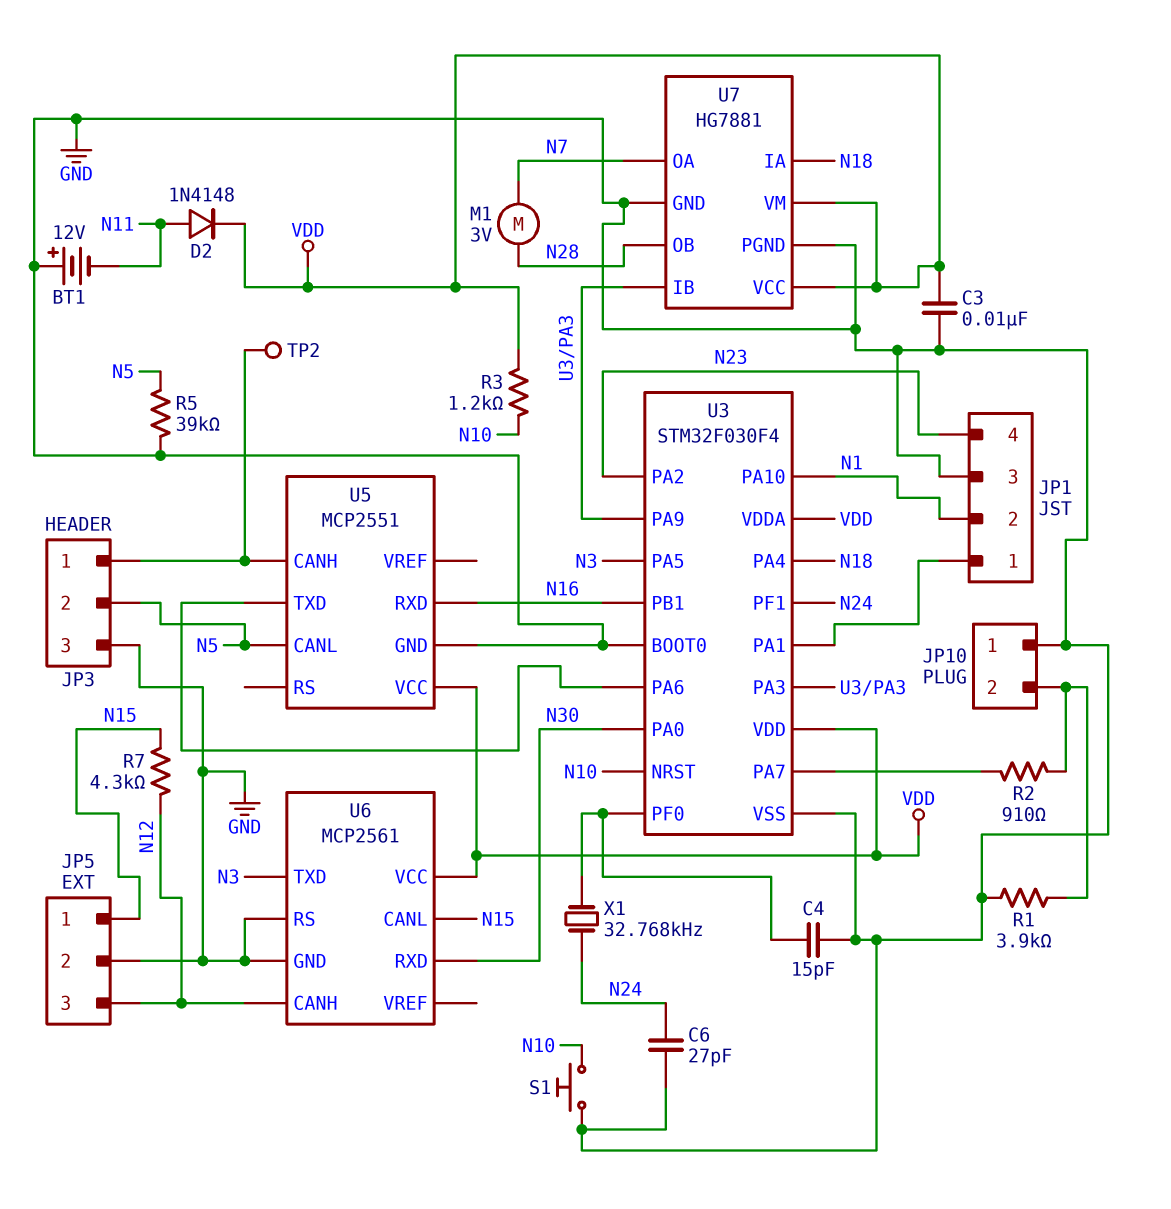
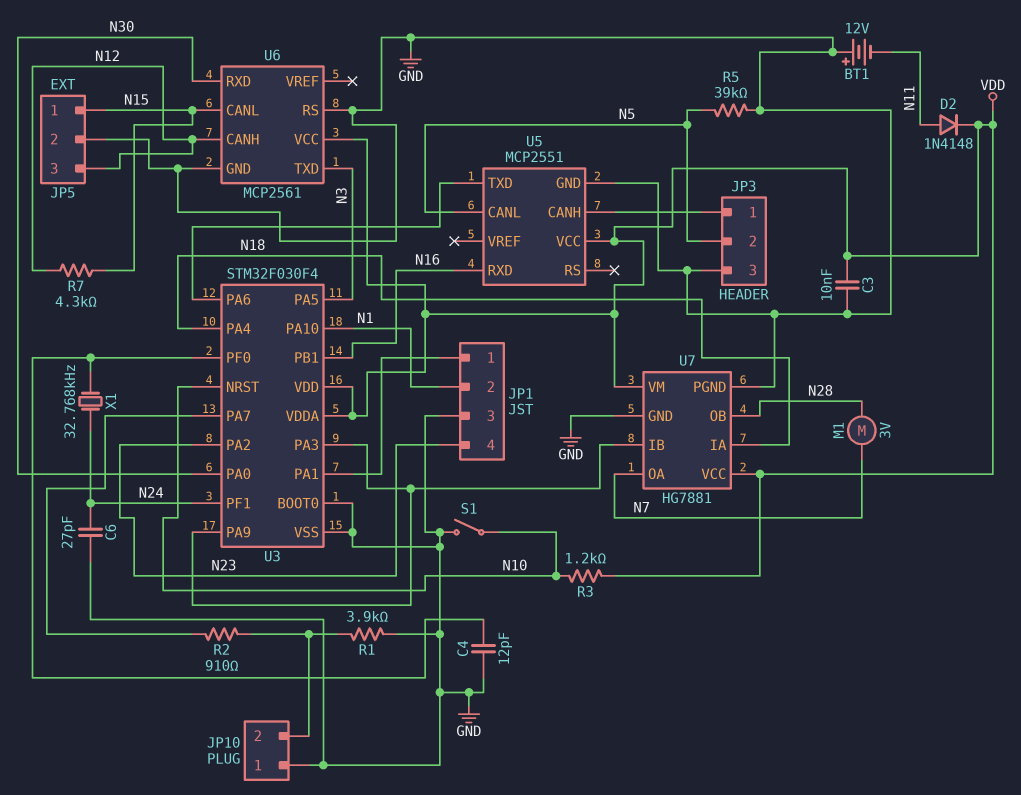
C4: 15pF (GND, U3/PF0) -> 12pF (GND, U3/PF0)
S1: button (GND, N10) -> switch (GND, N10)
TP2: test point (JP3/1) -> none

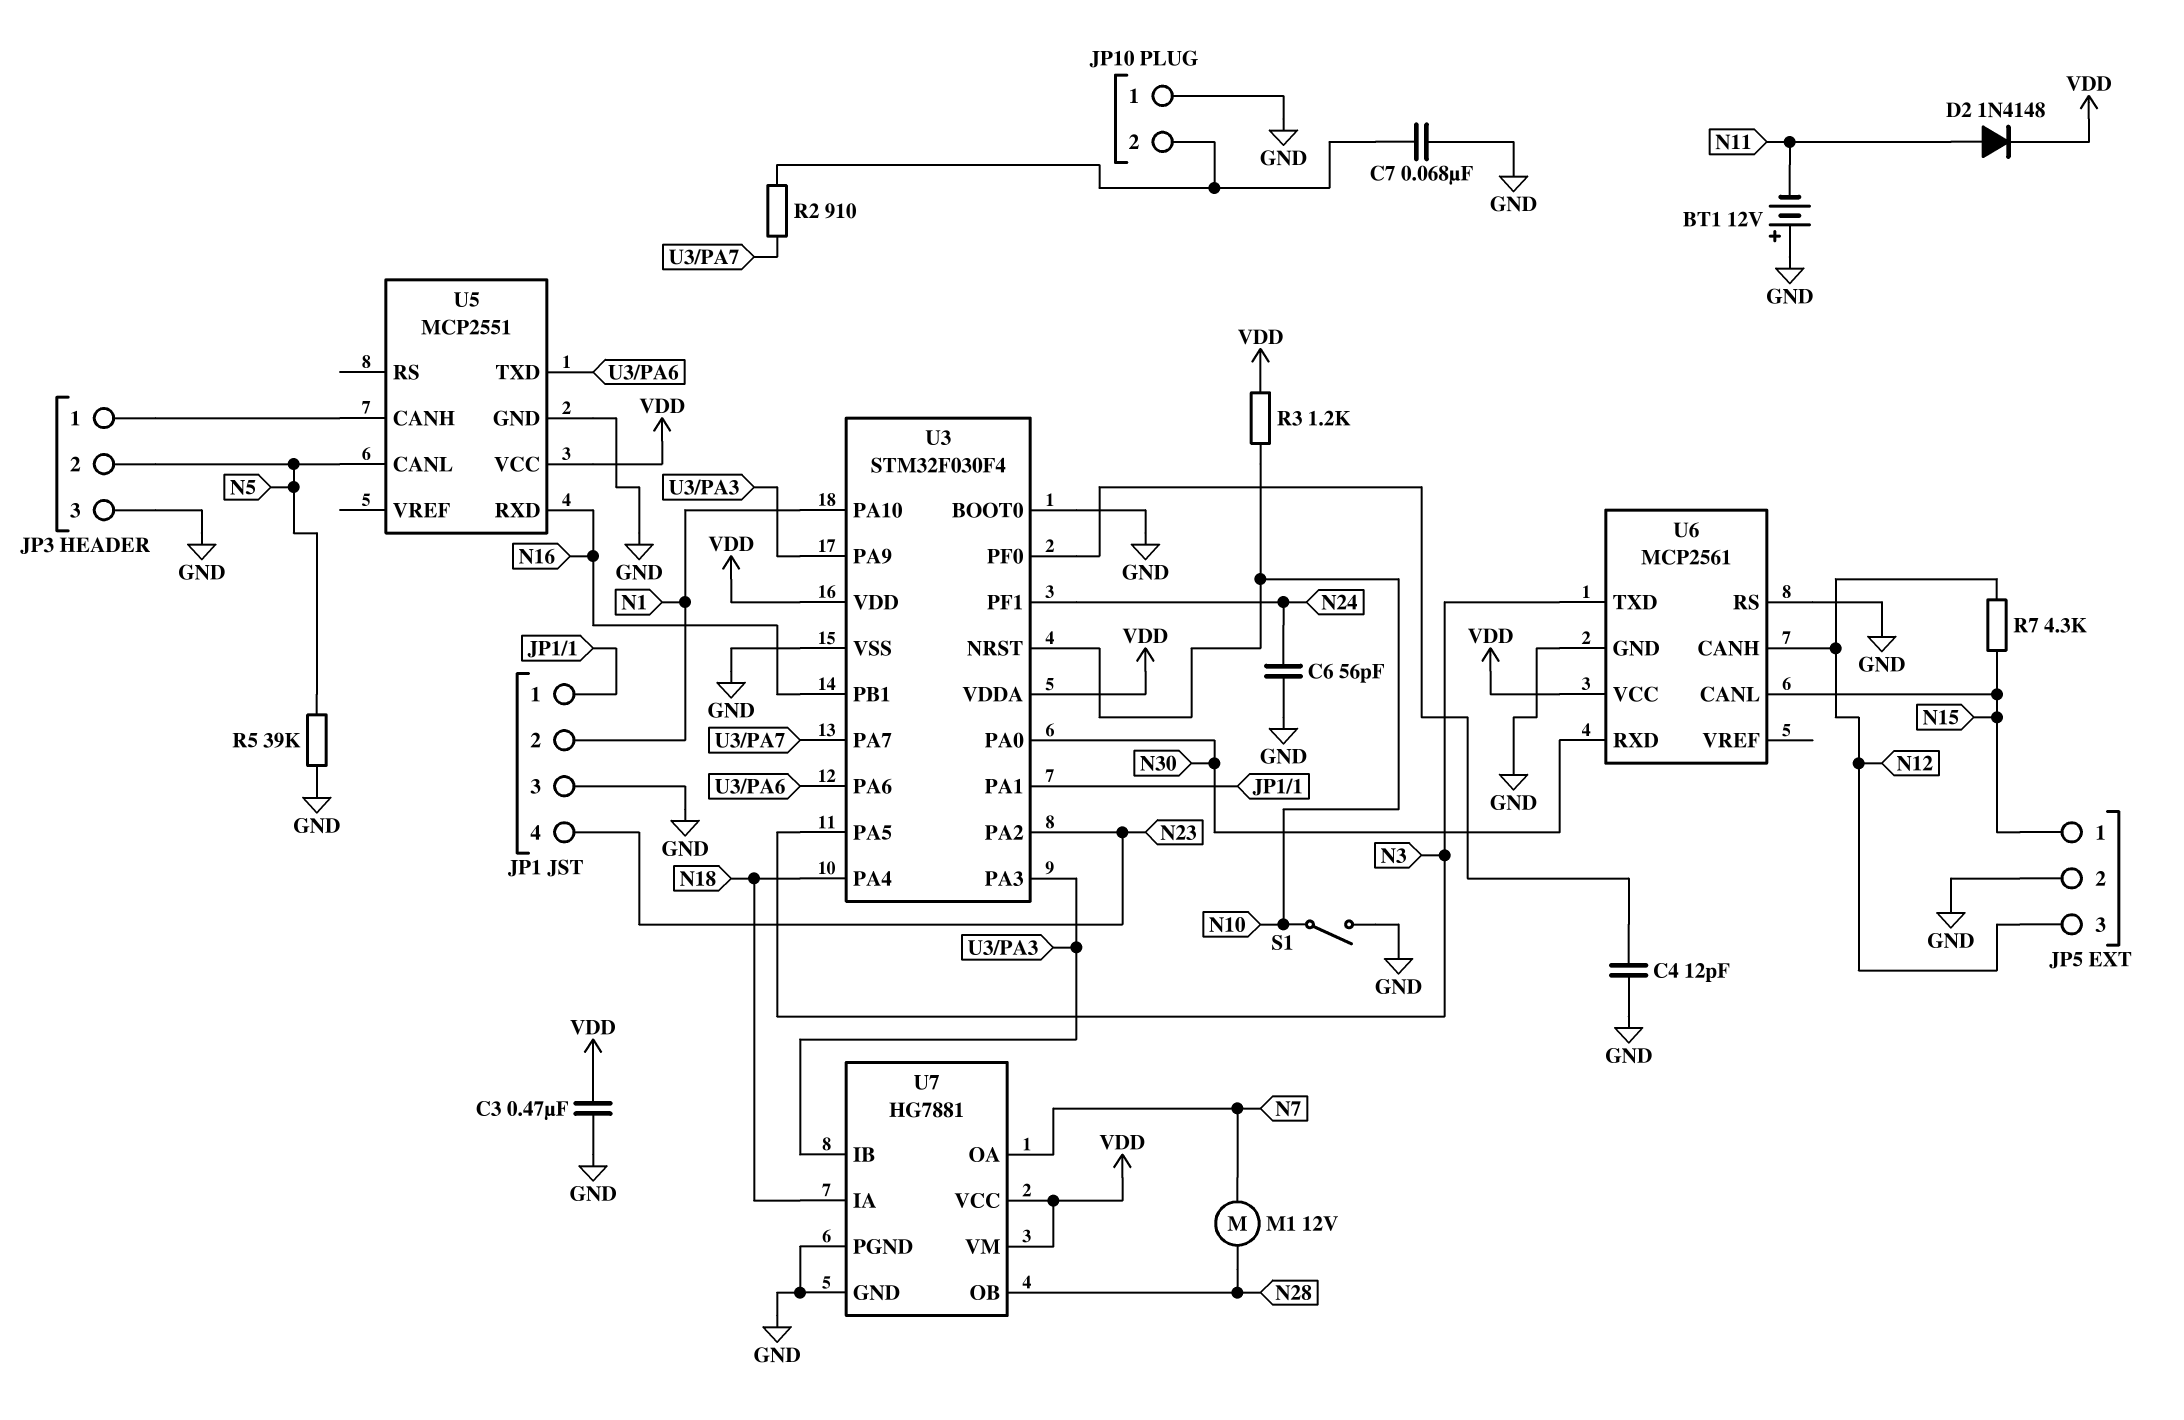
C3: 10nF (GND, VDD) -> 470nF (GND, VDD)
C6: 27pF (GND, N24) -> 56pF (GND, N24)
C7: none -> 68nF (GND, JP10/2)
M1: motor 3V (N7, N28) -> motor 12V (N7, N28)
R1: 3.9k (GND, JP10/2) -> none
X1: 32.768kHz (N24, U3/PF0) -> none

